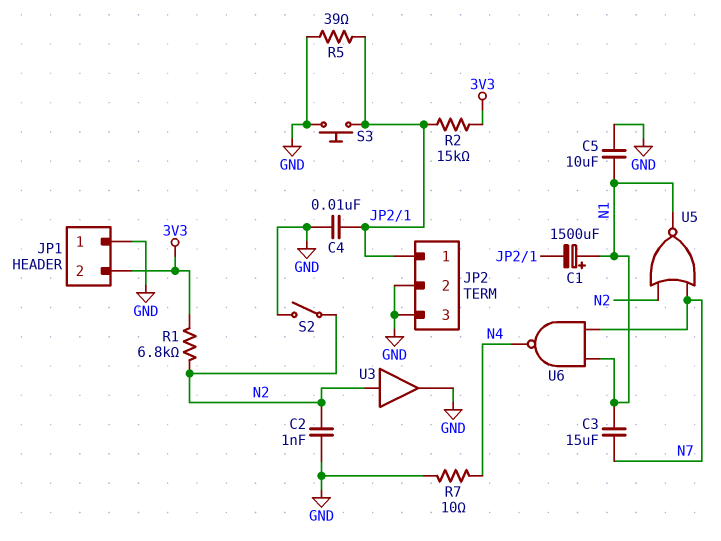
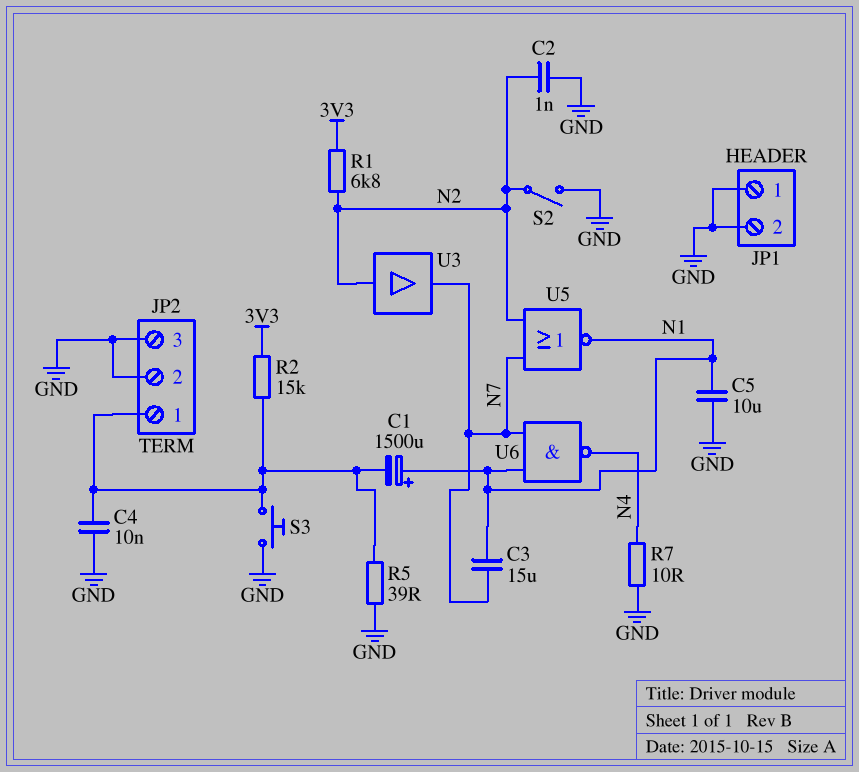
JP1 pin 2: 3V3 -> GND
U3: buffer (in N2, out GND) -> buffer (in N2, out N7)

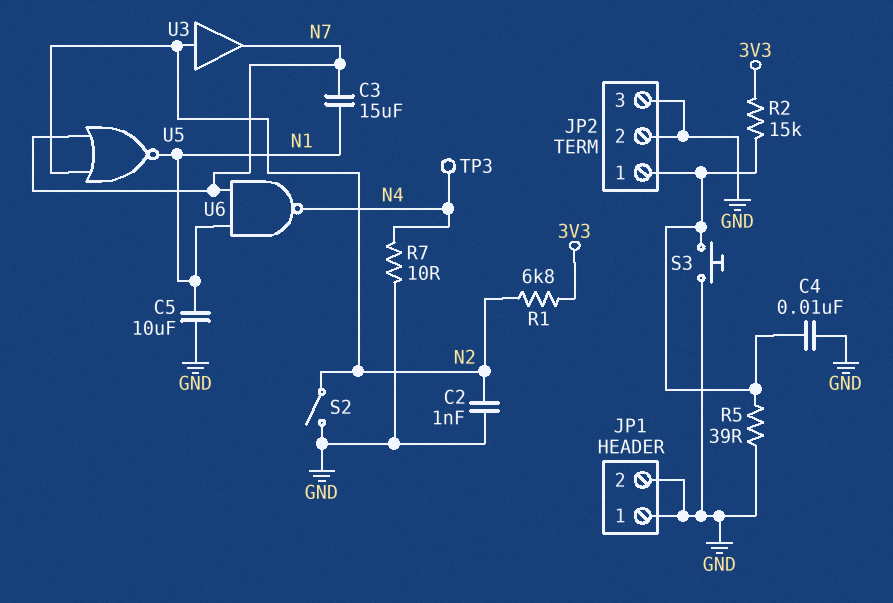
C1: 1500uF (plus N1, minus JP2/1) -> none
TP3: none -> test point (N4)

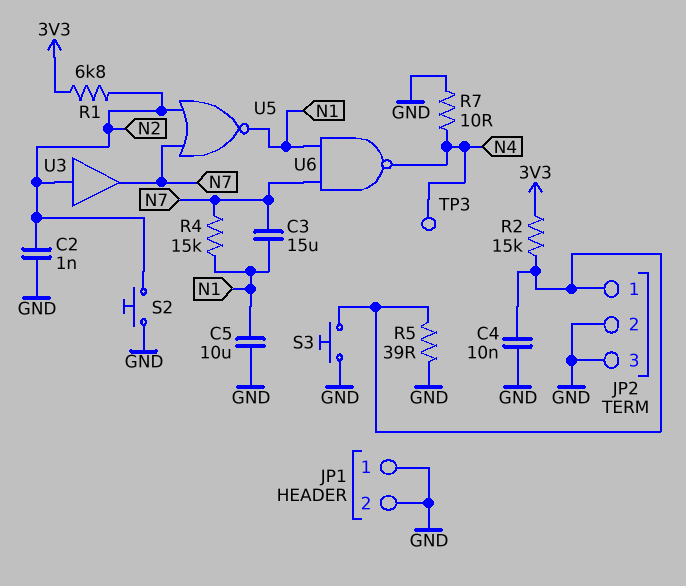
R4: none -> 15k (N1, N7)
S2: switch (GND, N2) -> button (GND, N2)

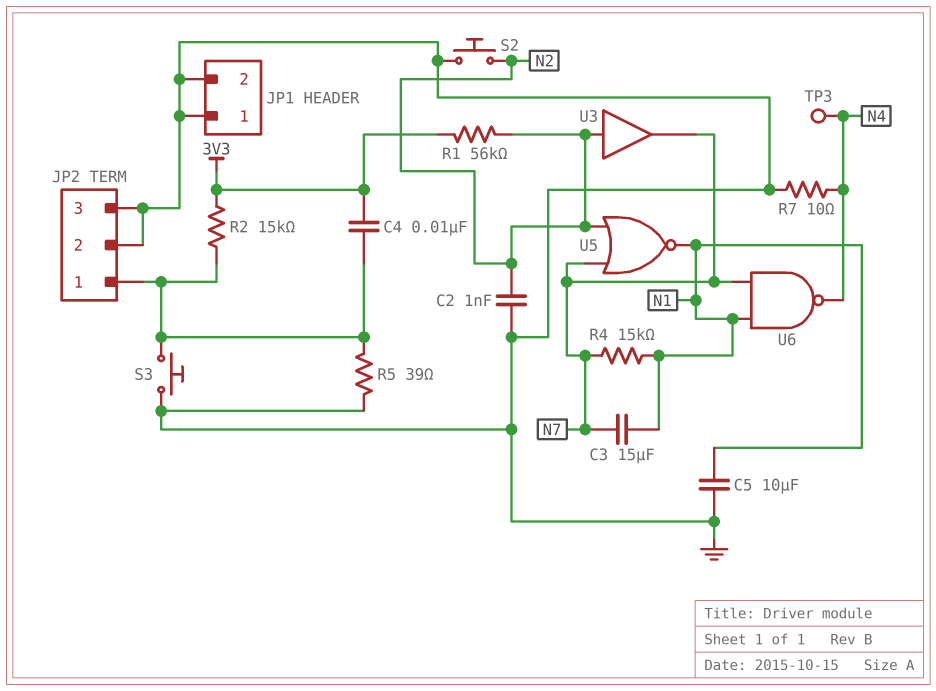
C4: 10nF (GND, JP2/1) -> 10nF (3V3, JP2/1)
R1: 6.8k (3V3, N2) -> 56k (3V3, N2)

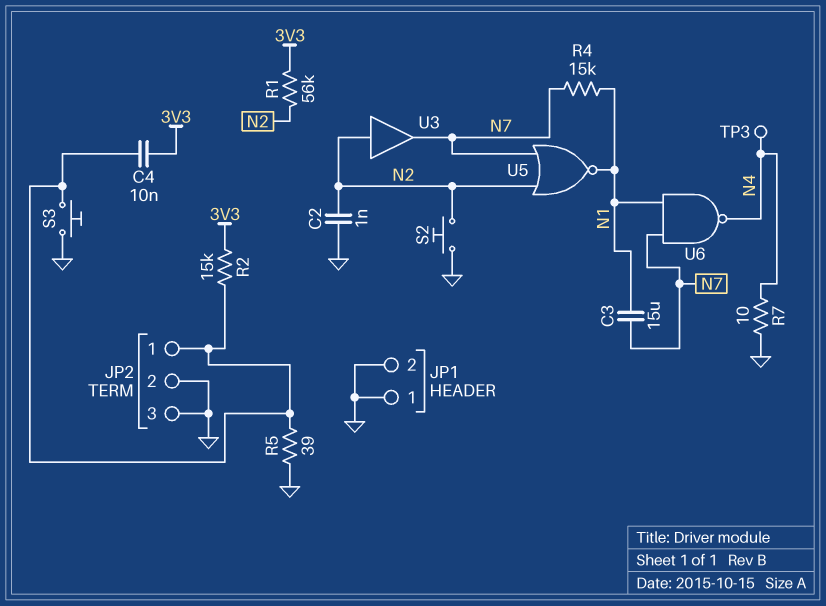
C5: 10uF (GND, N1) -> none

